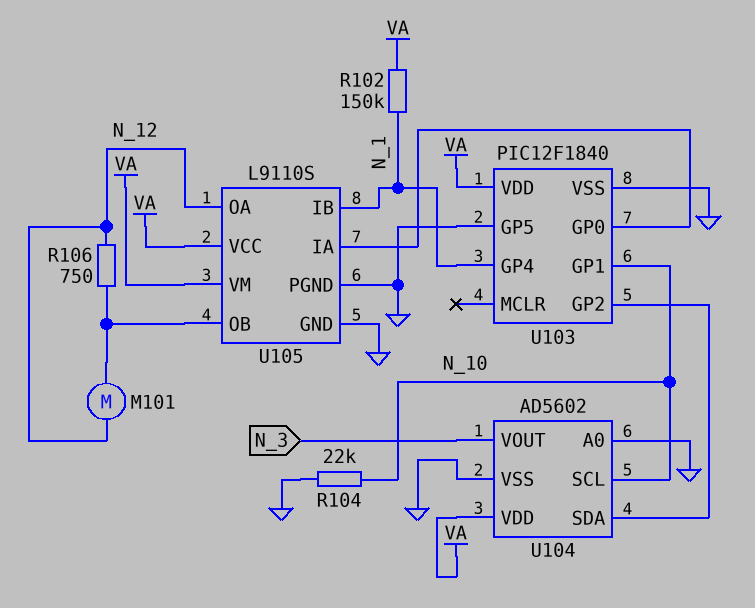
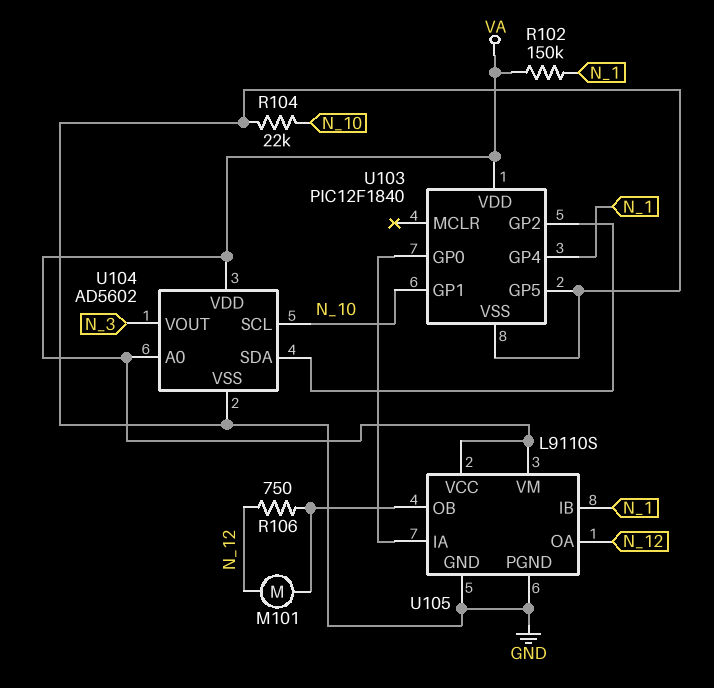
U104 pin A0: GND -> VA

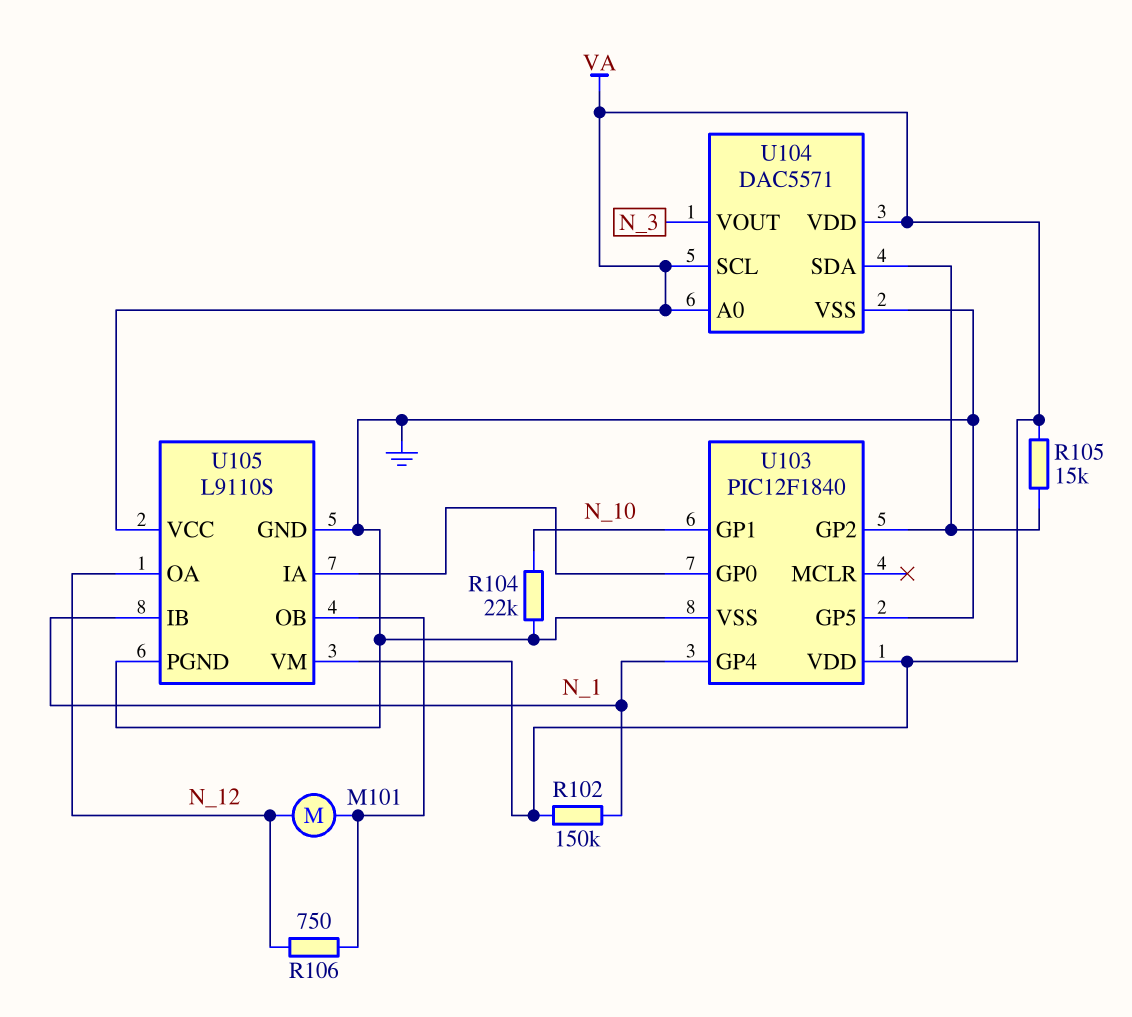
R105: none -> 15k (U103/GP2, VA)
U104: AD5602 -> DAC5571
U104 pin SCL: N_10 -> VA

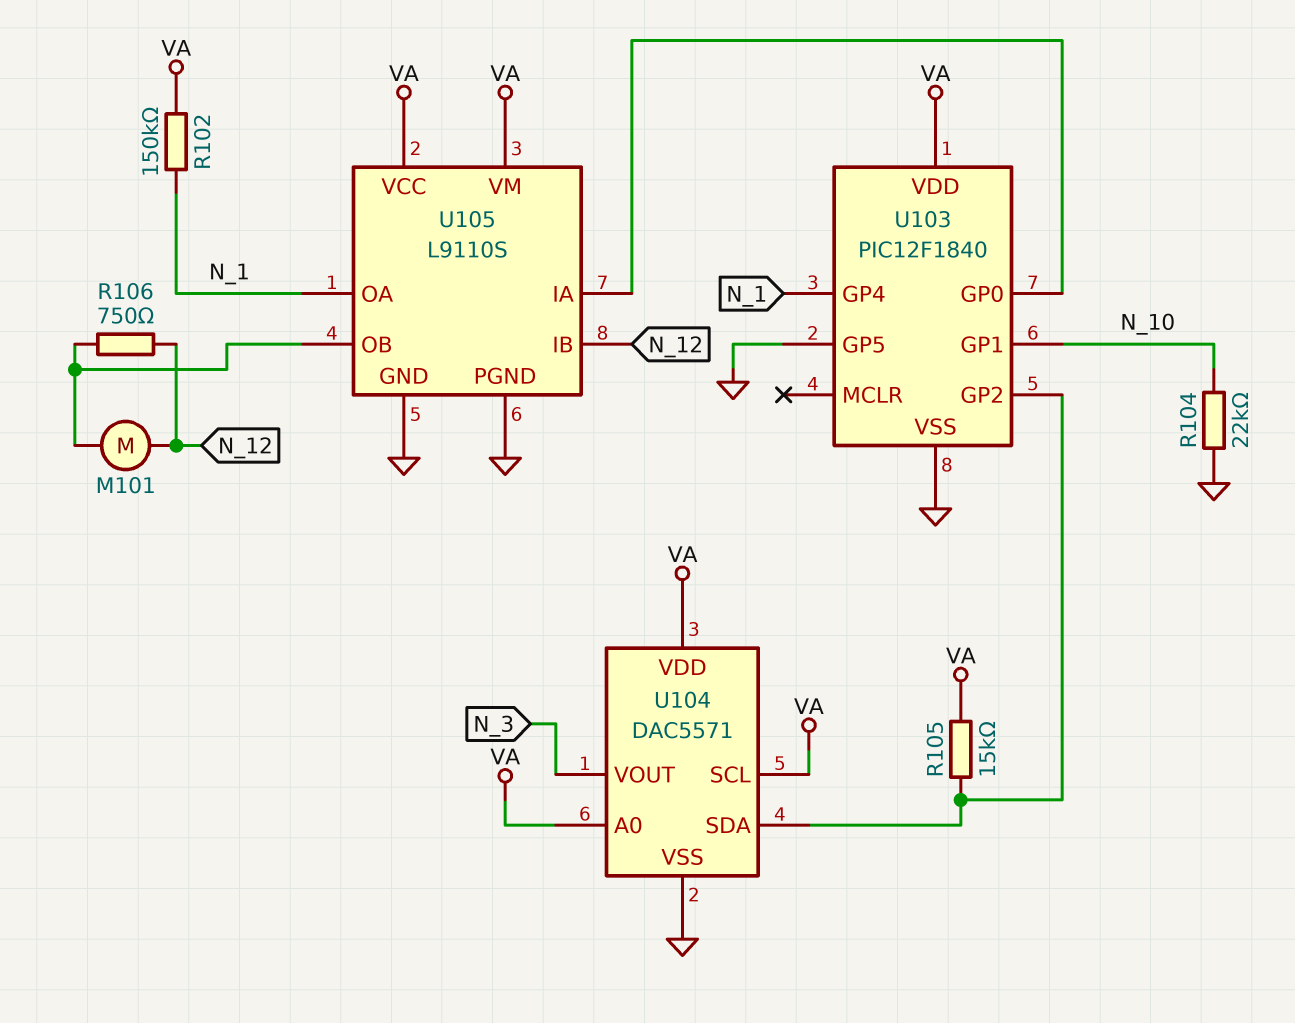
U105 pin IB: N_1 -> N_12
U105 pin OA: N_12 -> N_1

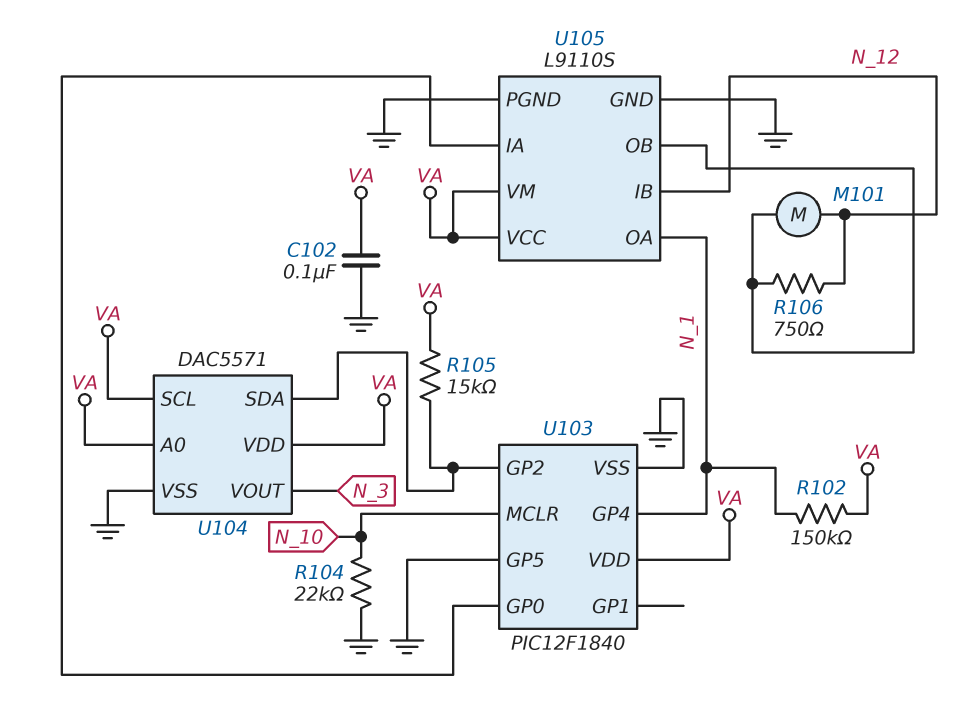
C102: none -> 100nF (GND, VA)
U103 pin GP1: N_10 -> none
U103 pin MCLR: none -> N_10

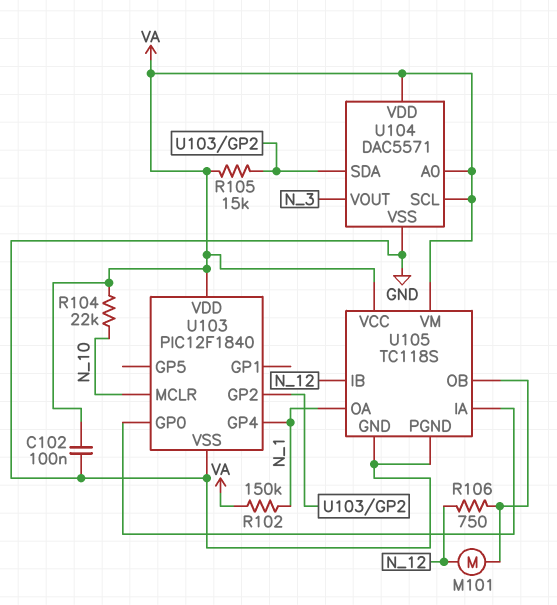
R104: 22k (GND, N_10) -> 22k (N_10, VA)
U103 pin GP5: GND -> none
U105: L9110S -> TC118S

